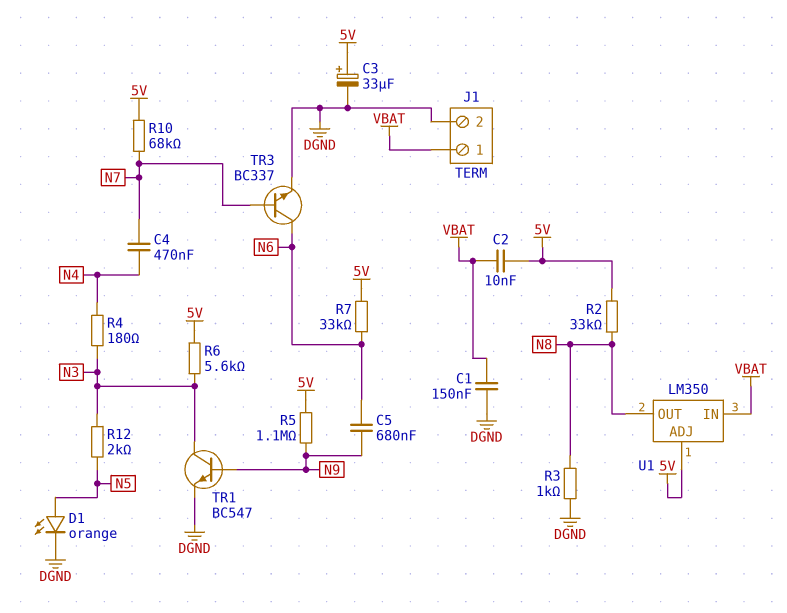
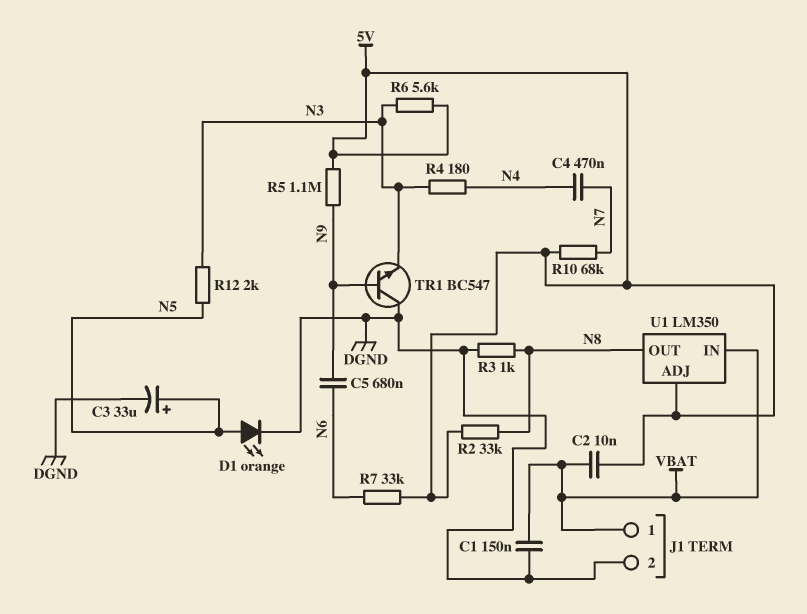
C3: 33uF (plus 5V, minus DGND) -> 33uF (plus N5, minus DGND)
TR1: NPN BC547 (B N9, C N3, E DGND) -> NPN BC547 (B N9, C DGND, E N3)
TR3: NPN BC337 (B N7, C N6, E DGND) -> none

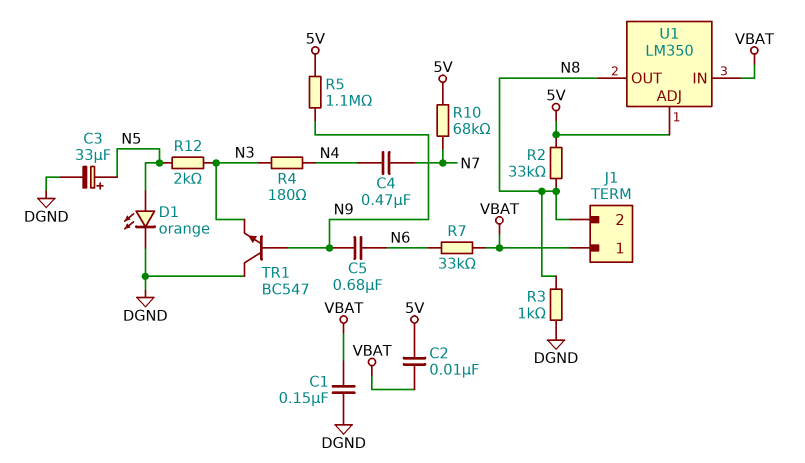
J1 pin 2: DGND -> N8
R6: 5.6k (5V, N3) -> none
R7: 33k (5V, N6) -> 33k (N6, VBAT)

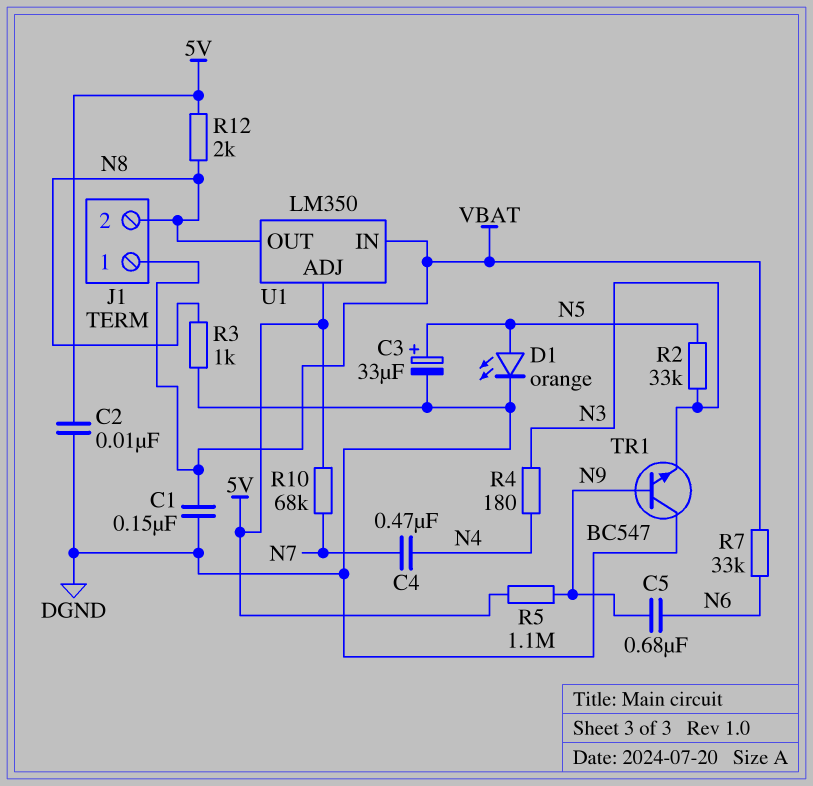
C2: 10nF (5V, VBAT) -> 10nF (5V, DGND)
R2: 33k (5V, N8) -> 33k (N3, N5)
R12: 2k (N3, N5) -> 2k (5V, N8)

